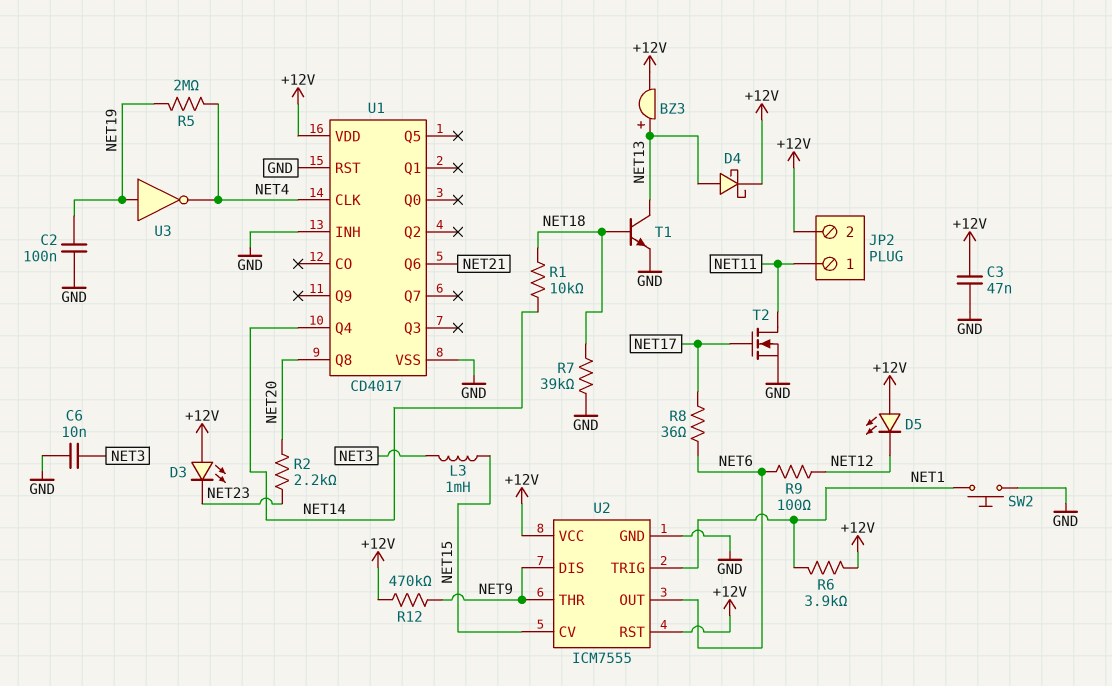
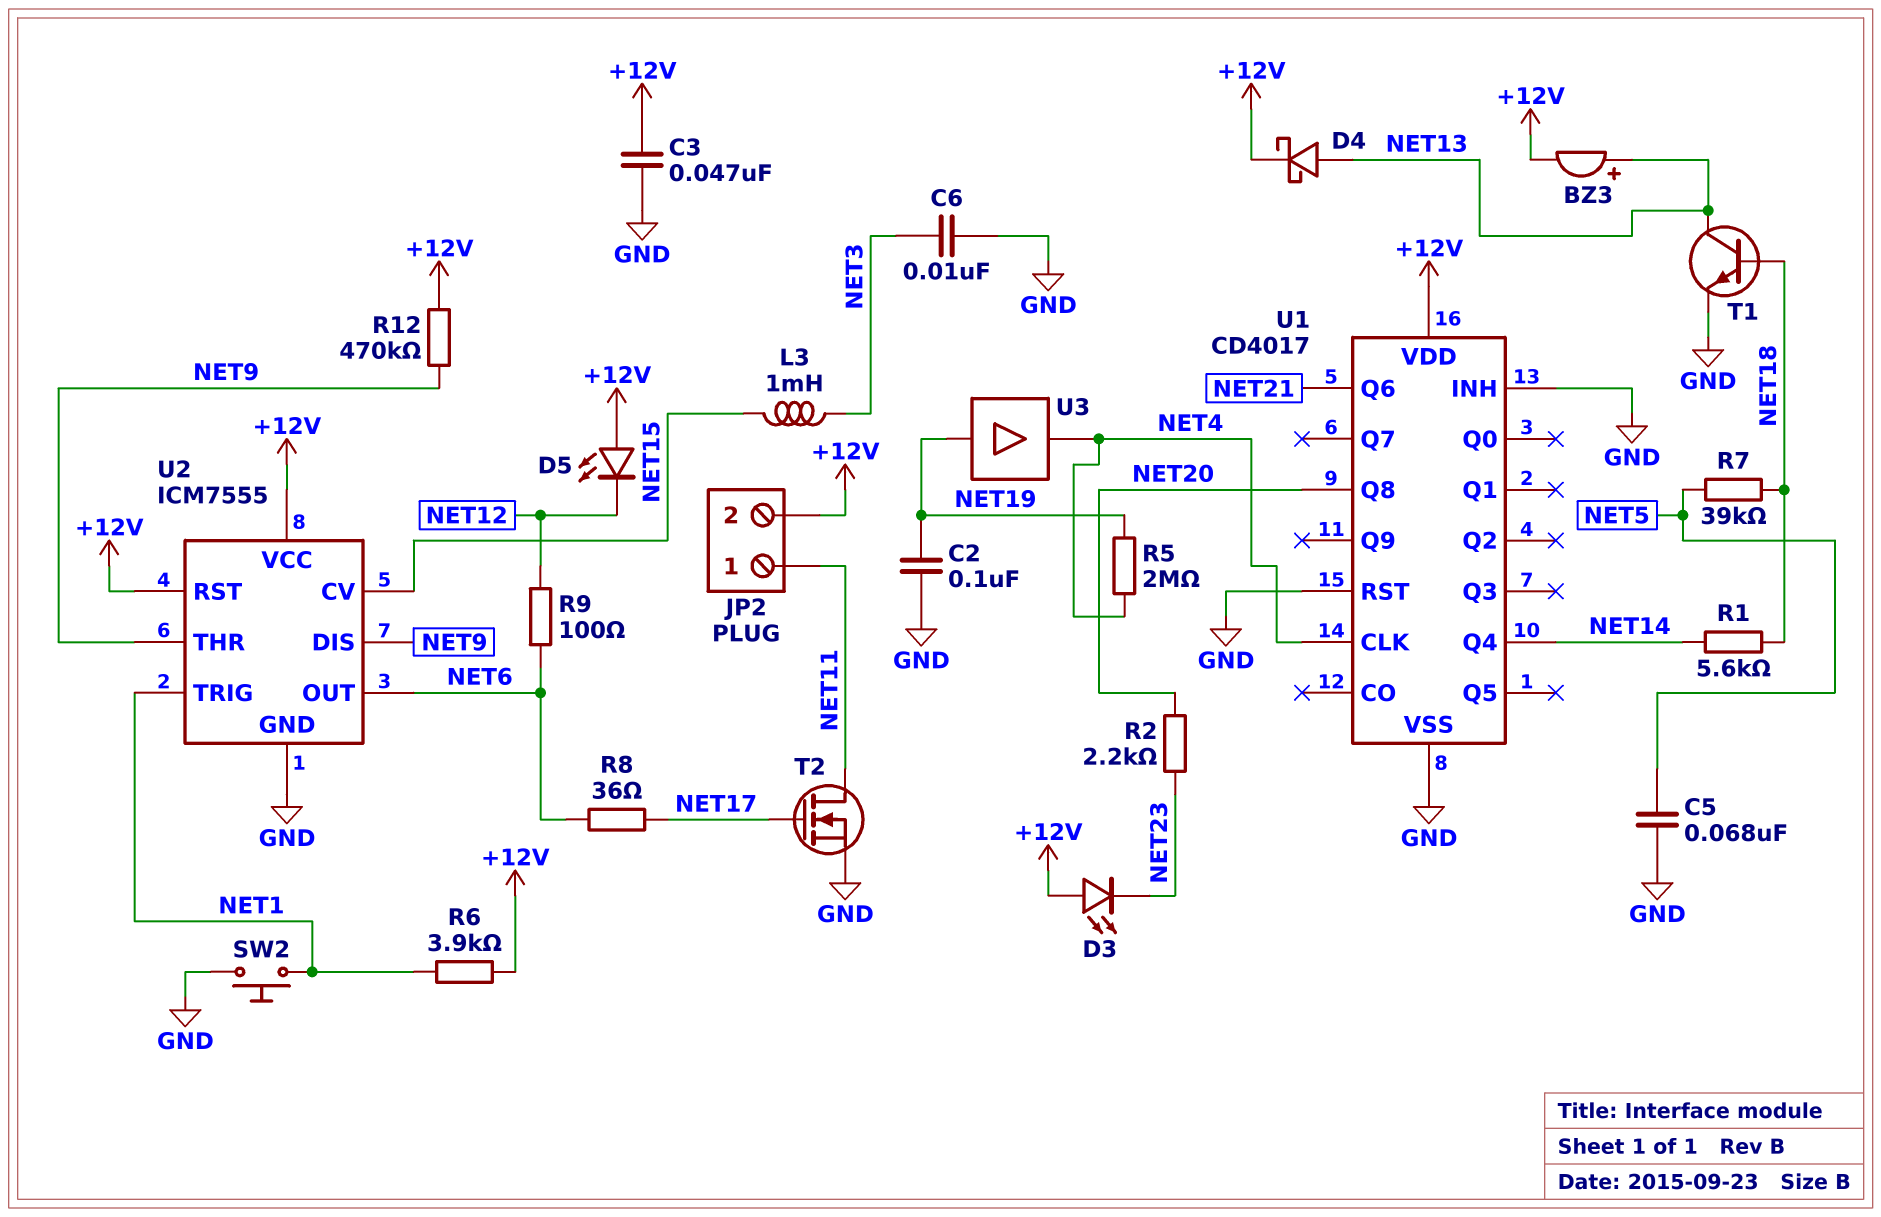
C5: none -> 68nF (GND, NET5)
R1: 10k (NET14, NET18) -> 5.6k (NET14, NET18)
R7: 39k (GND, NET18) -> 39k (NET5, NET18)
U3: NOT (in NET19, out NET4) -> buffer (in NET19, out NET4)

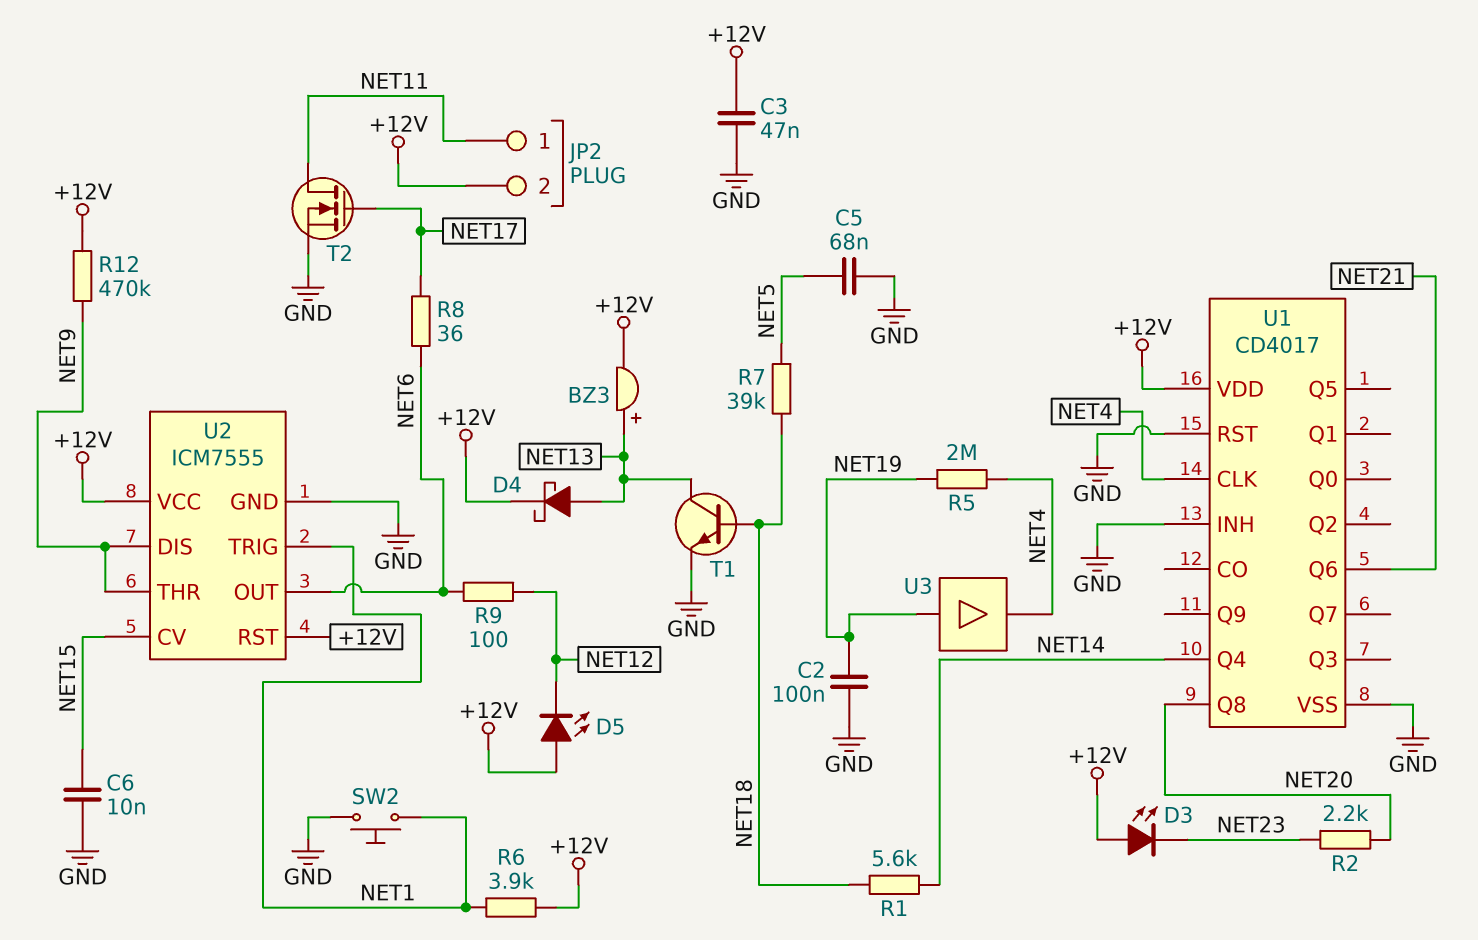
C6: 10nF (GND, NET3) -> 10nF (GND, NET15)
L3: 1mH (NET3, NET15) -> none

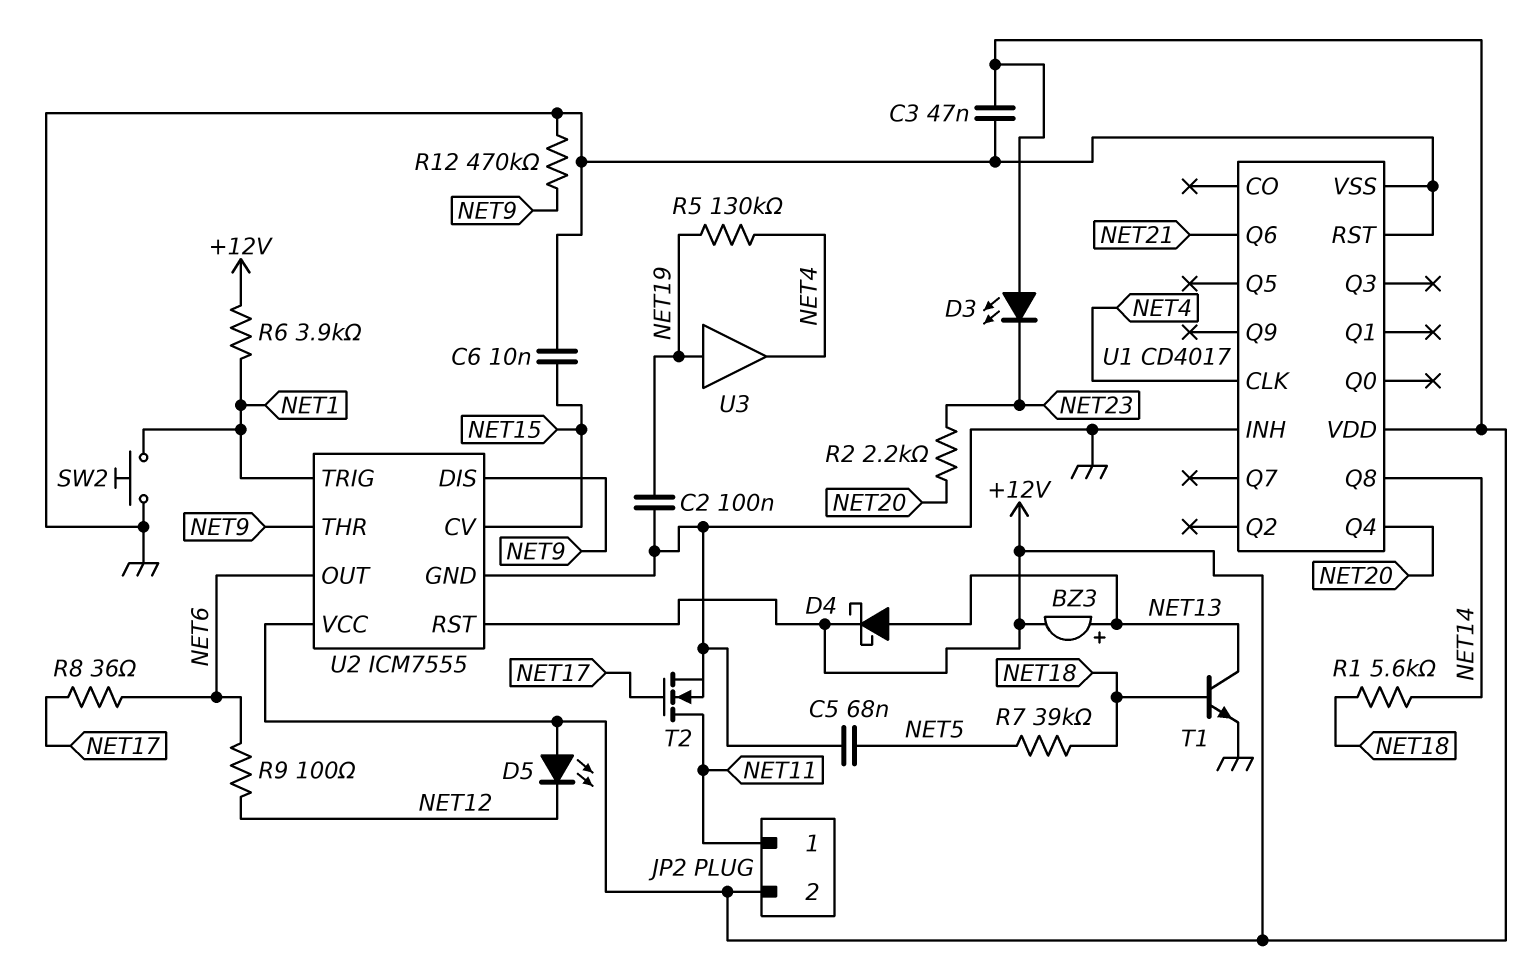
R5: 2M (NET4, NET19) -> 130k (NET4, NET19)
R12: 470k (+12V, NET9) -> 470k (GND, NET9)
U1 pin Q4: NET14 -> NET20
U1 pin Q8: NET20 -> NET14

